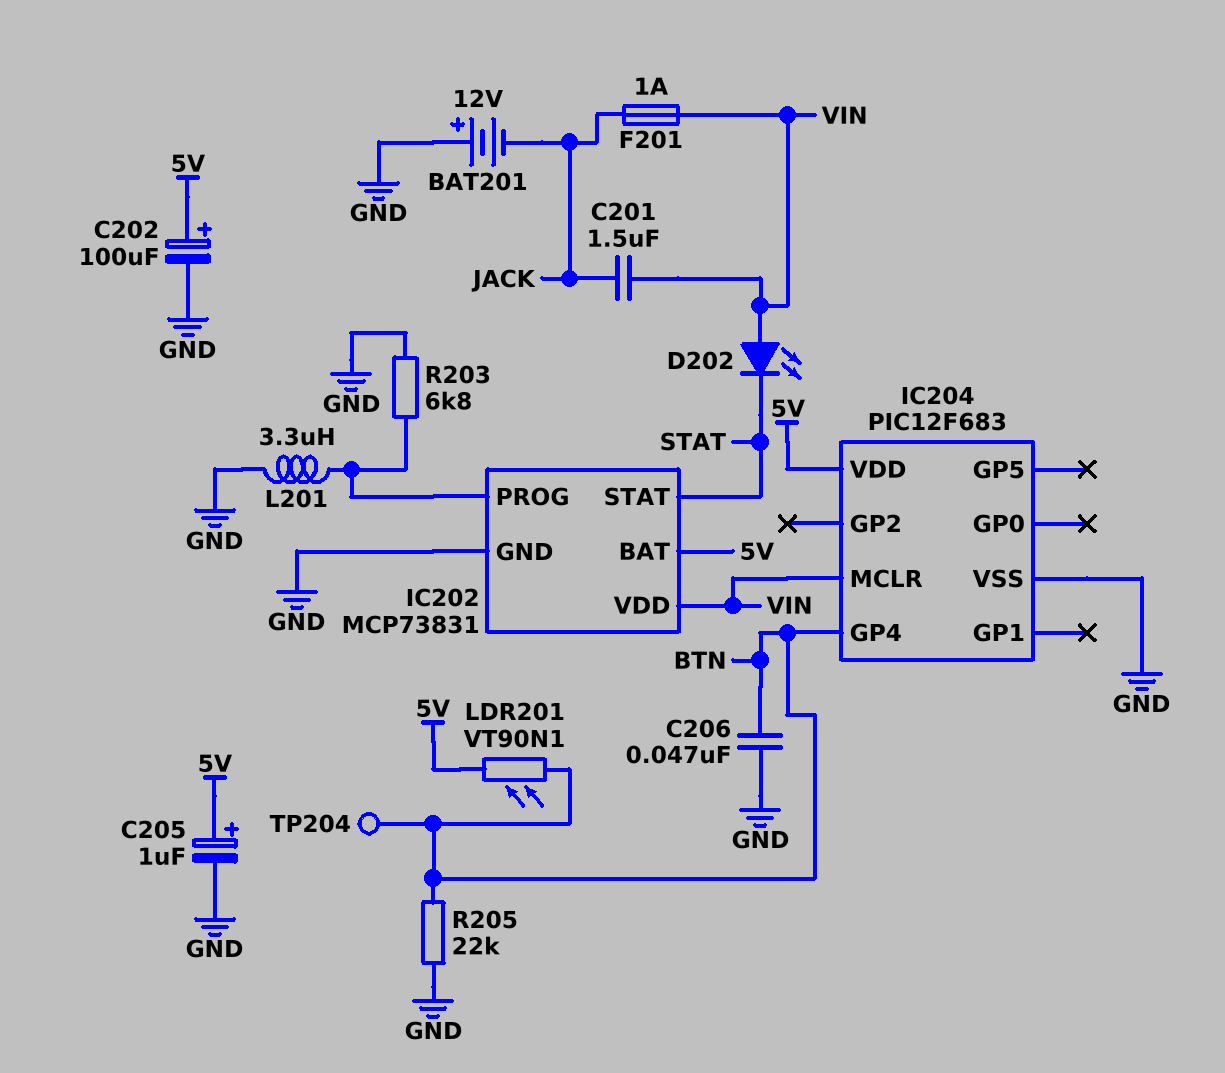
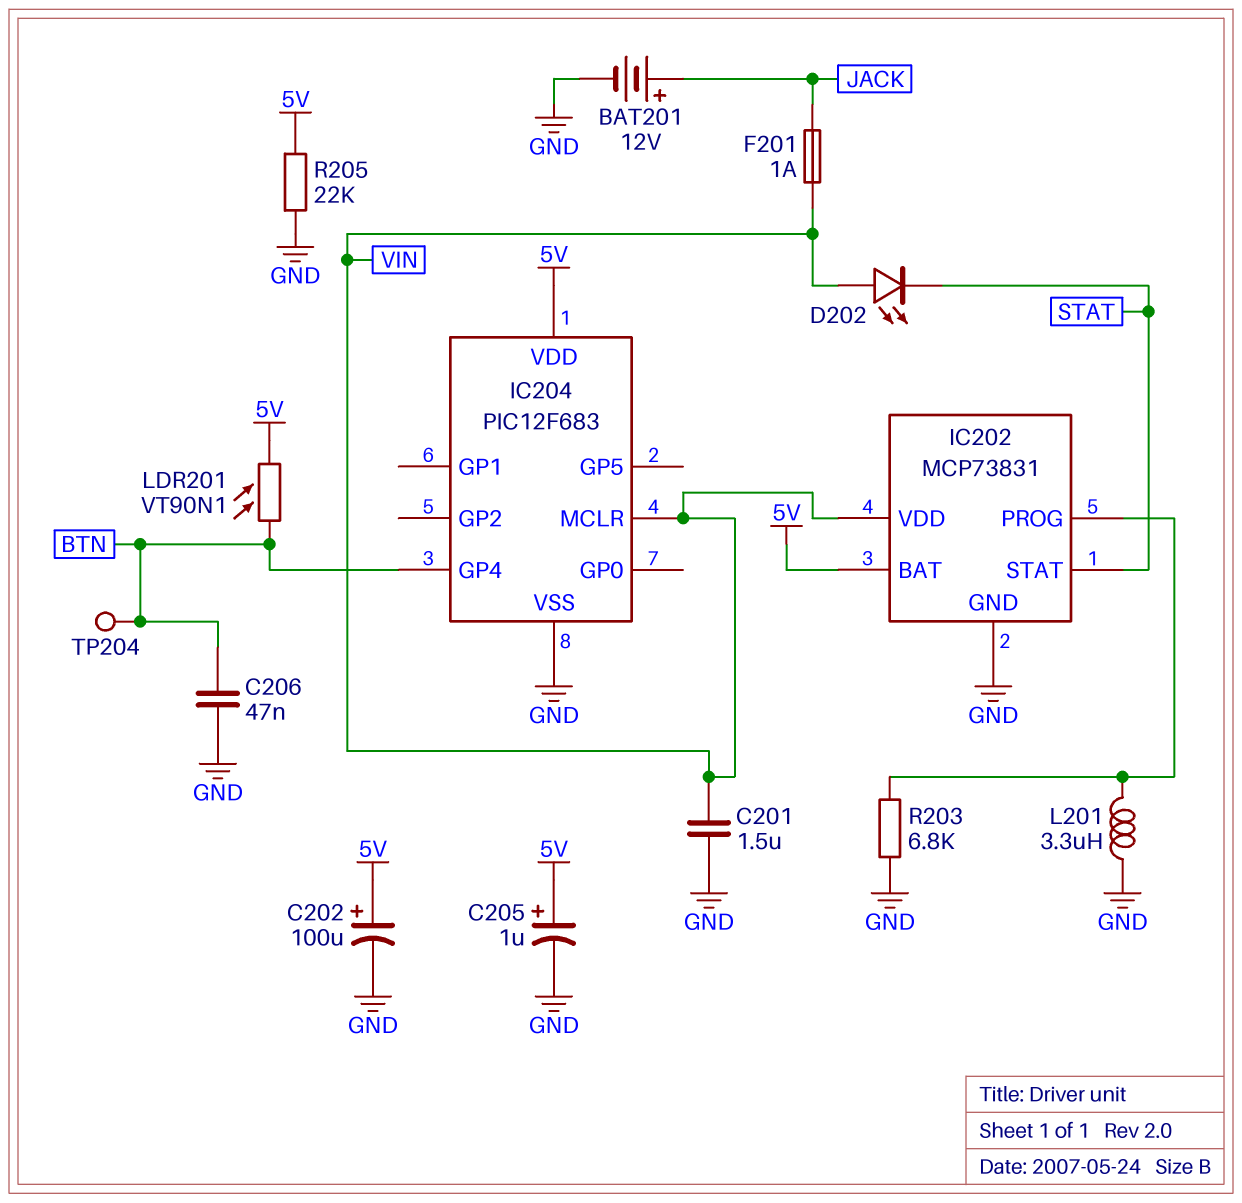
BAT201: 12V (plus GND, minus JACK) -> 12V (plus JACK, minus GND)
C201: 1.5uF (JACK, VIN) -> 1.5uF (GND, VIN)
R205: 22k (BTN, GND) -> 22k (5V, GND)

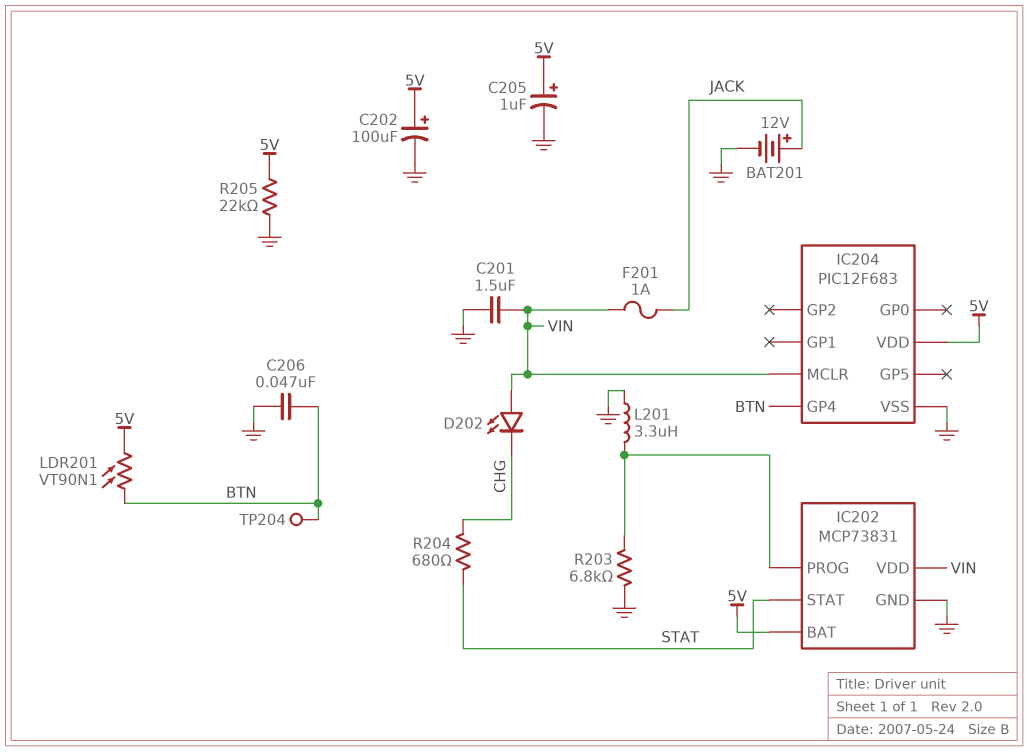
D202: LED (A VIN, K STAT) -> LED (A VIN, K CHG)
R204: none -> 680 (CHG, STAT)

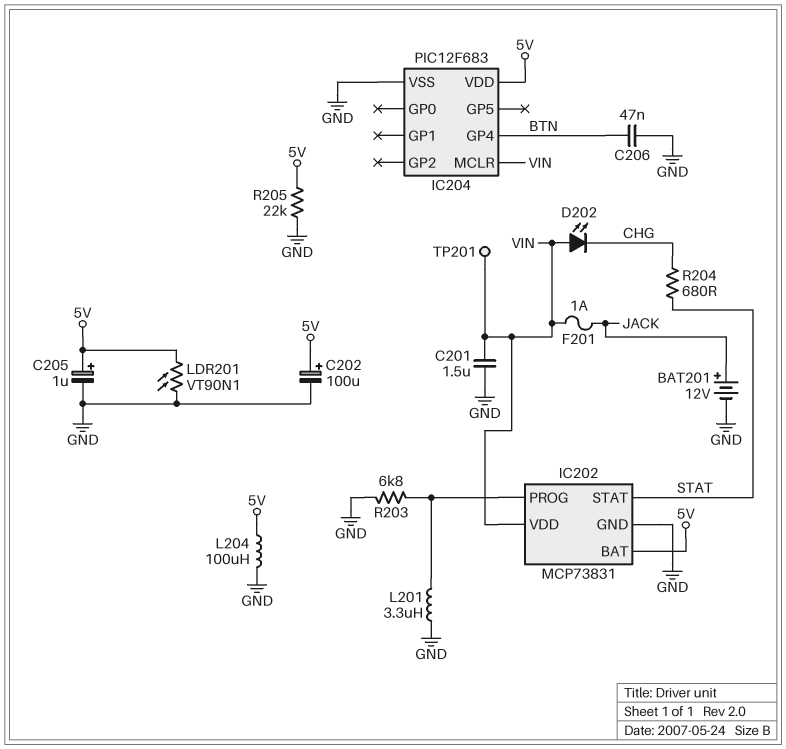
L204: none -> 100uH (5V, GND)
LDR201: VT90N1 (5V, BTN) -> VT90N1 (5V, GND)
TP201: none -> test point (VIN)
TP204: test point (BTN) -> none

